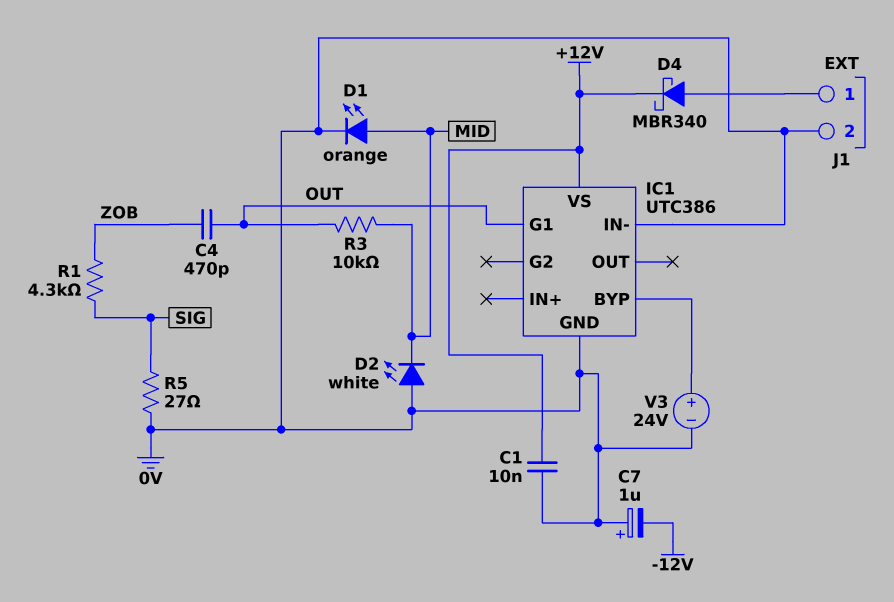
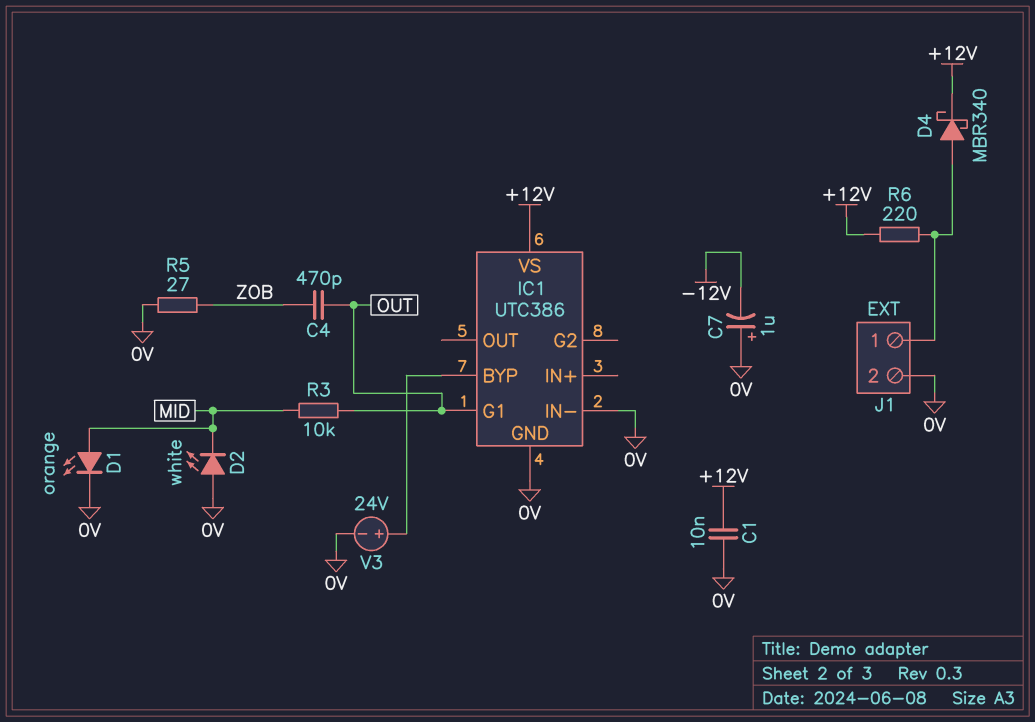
R1: 4.3k (SIG, ZOB) -> none
R5: 27 (0V, SIG) -> 27 (0V, ZOB)
R6: none -> 220 (+12V, J1/1)

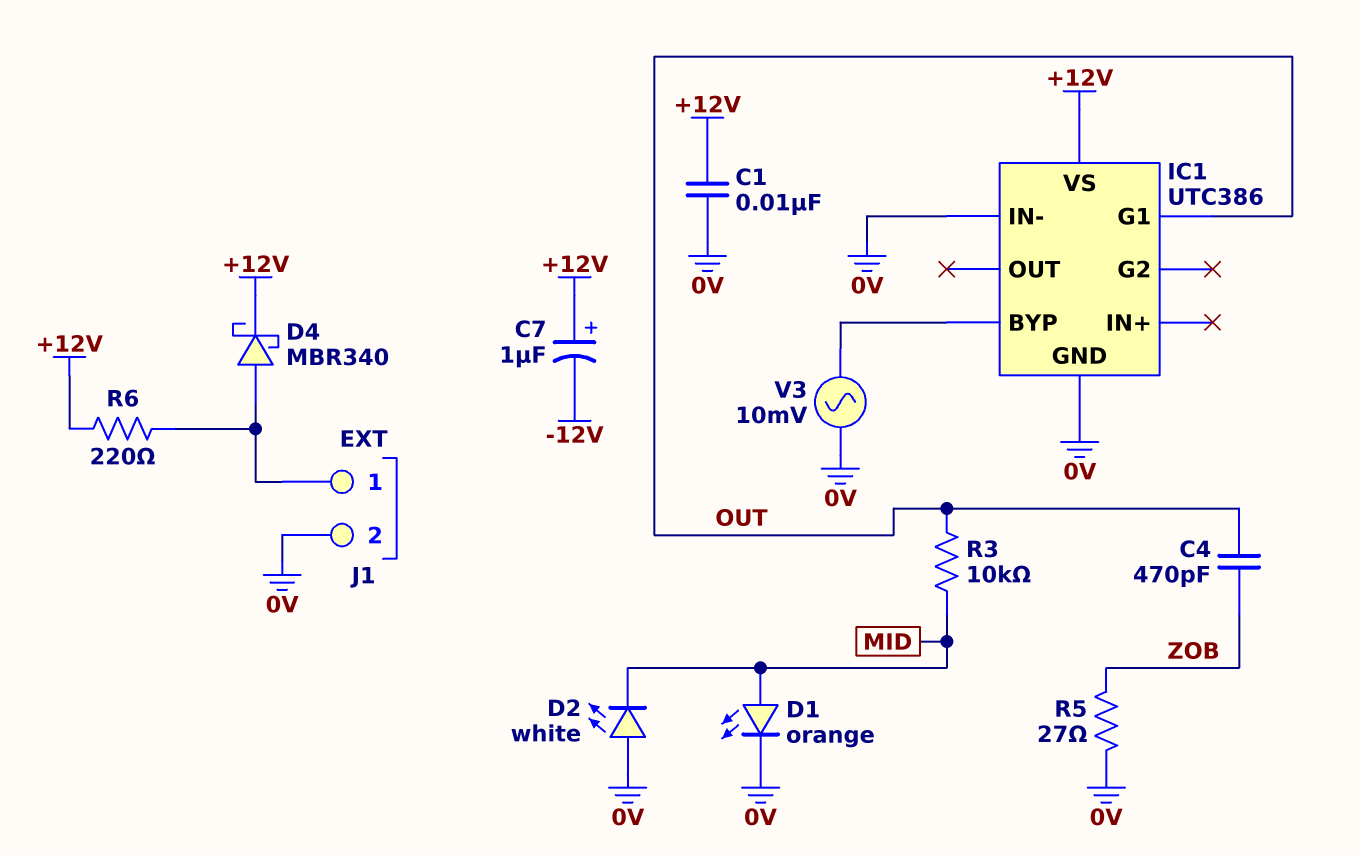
C7: 1uF (plus 0V, minus -12V) -> 1uF (plus +12V, minus -12V)
V3: 24V (plus IC1/BYP, minus 0V) -> AC 10mV (0V, IC1/BYP)

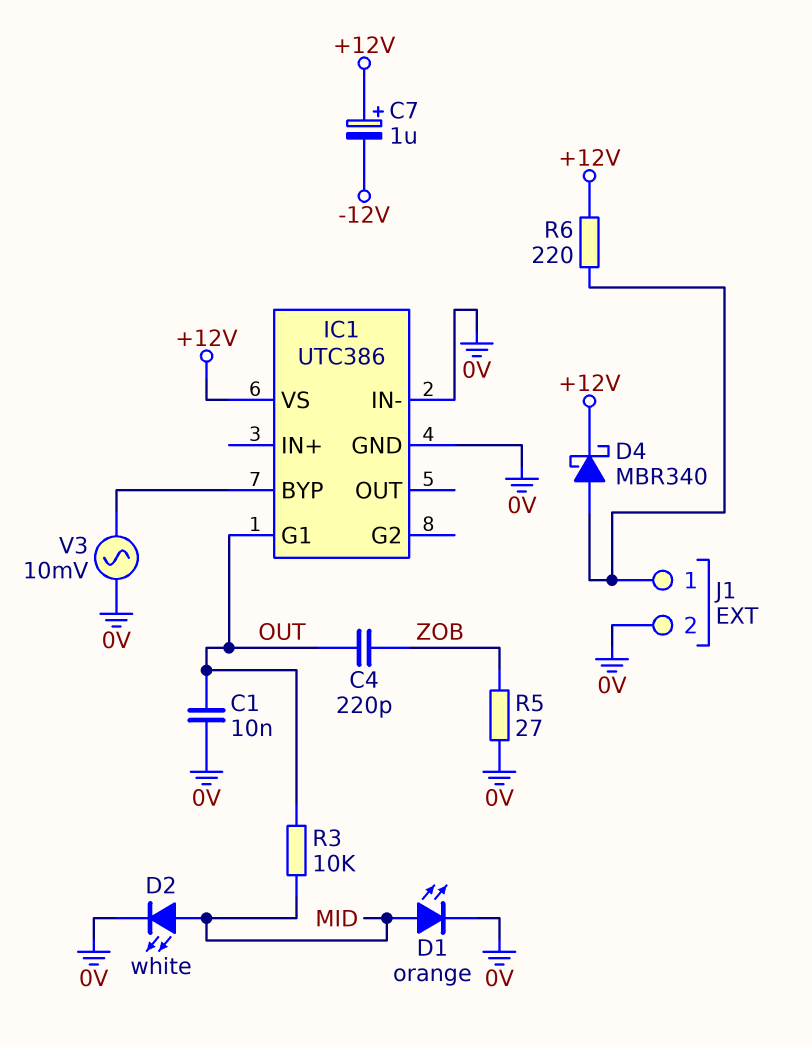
C1: 10nF (+12V, 0V) -> 10nF (0V, OUT)
C4: 470pF (OUT, ZOB) -> 220pF (OUT, ZOB)
D2: LED white (A 0V, K MID) -> LED white (A MID, K 0V)

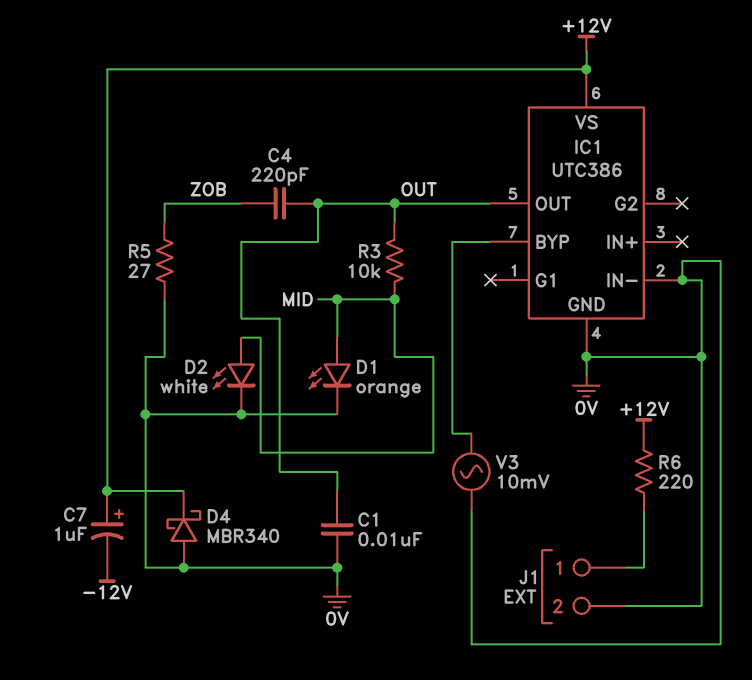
D4: schottky MBR340 (A J1/1, K +12V) -> schottky MBR340 (A 0V, K +12V)
IC1 pin G1: OUT -> none
IC1 pin OUT: none -> OUT

